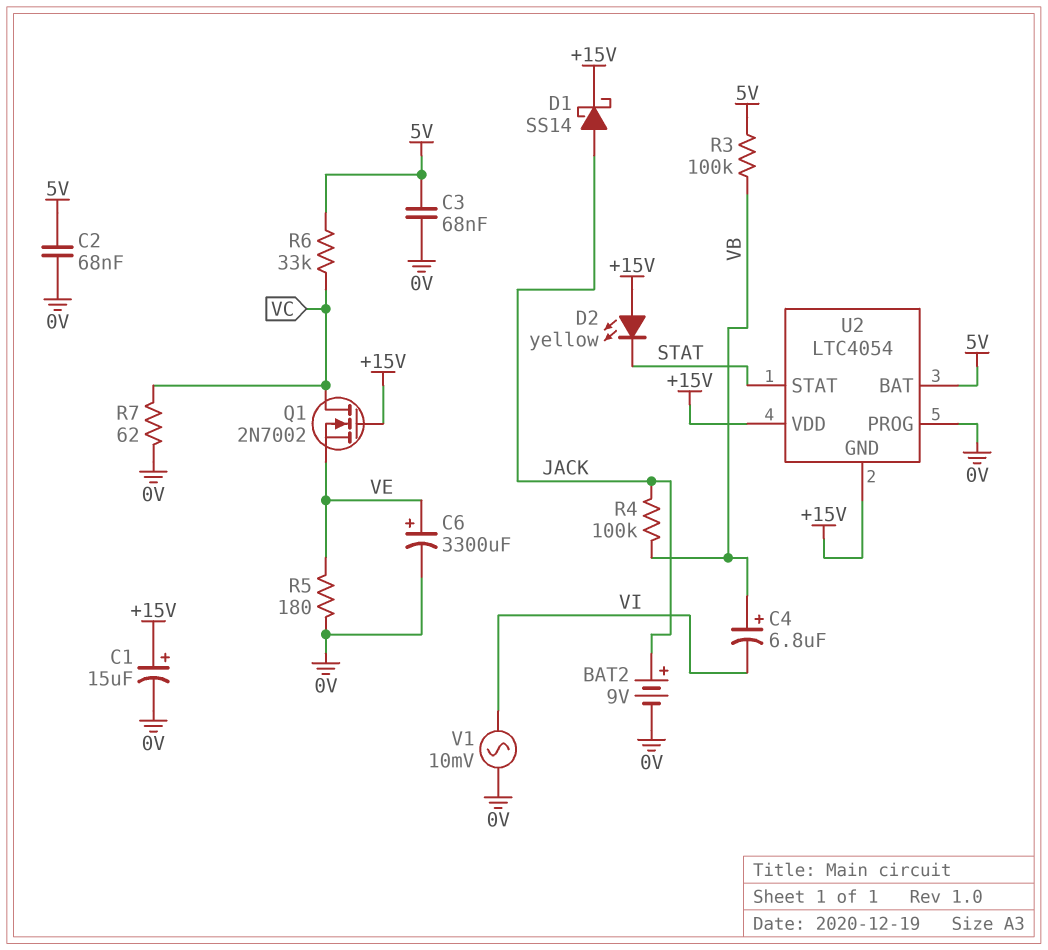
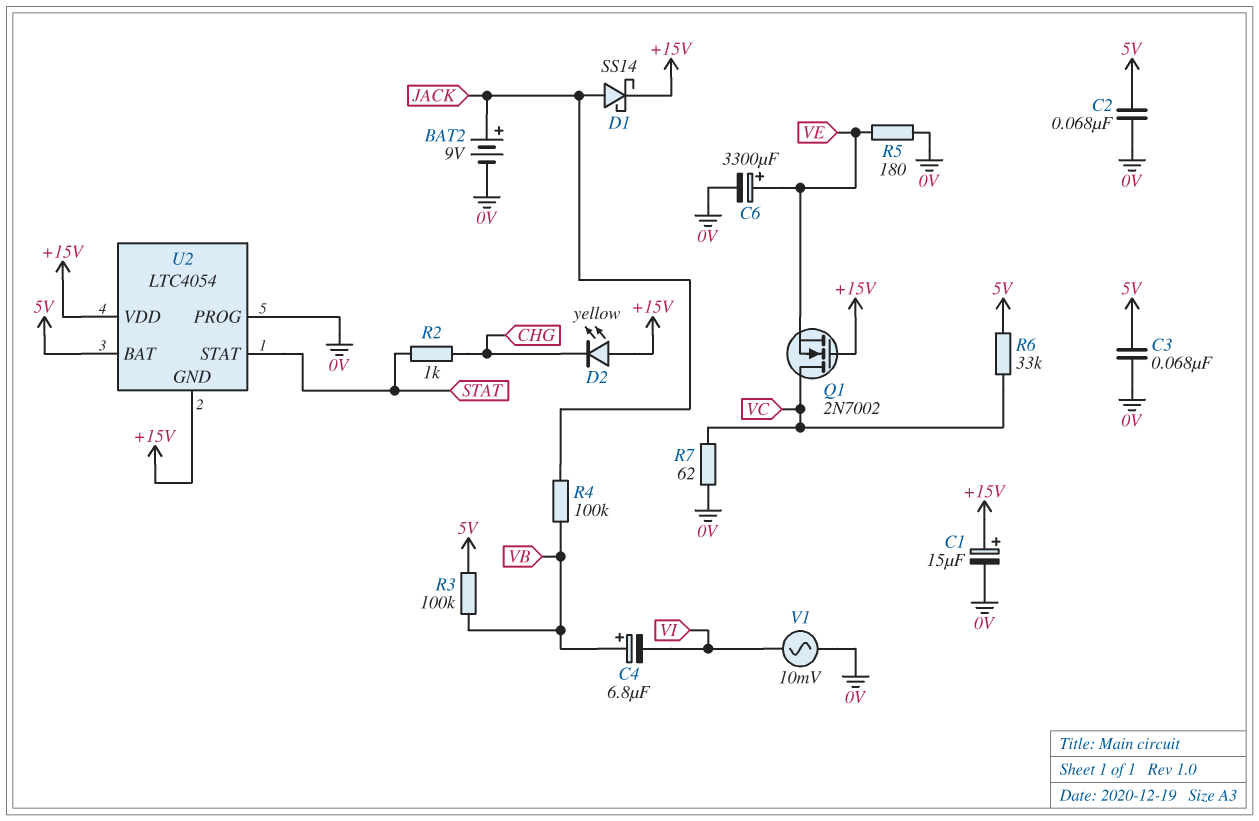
D2: LED yellow (A +15V, K STAT) -> LED yellow (A +15V, K CHG)
R2: none -> 1k (CHG, STAT)

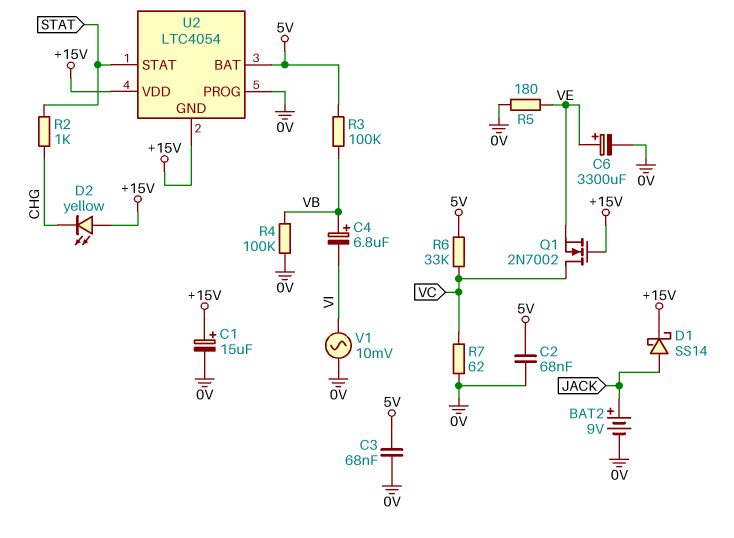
R4: 100k (JACK, VB) -> 100k (0V, VB)

